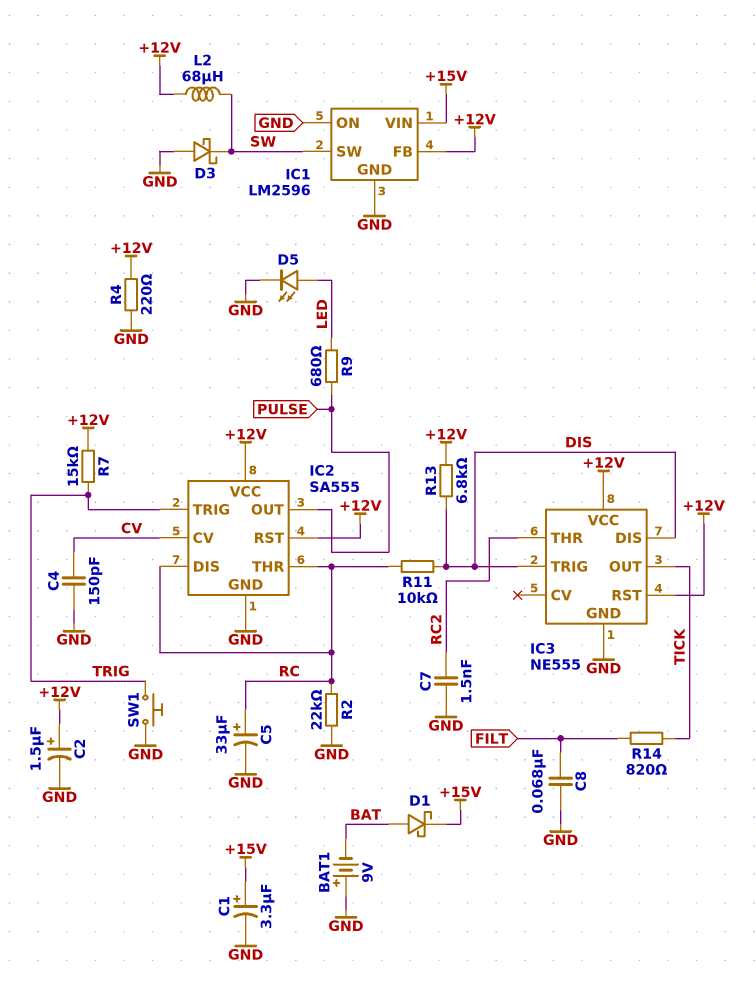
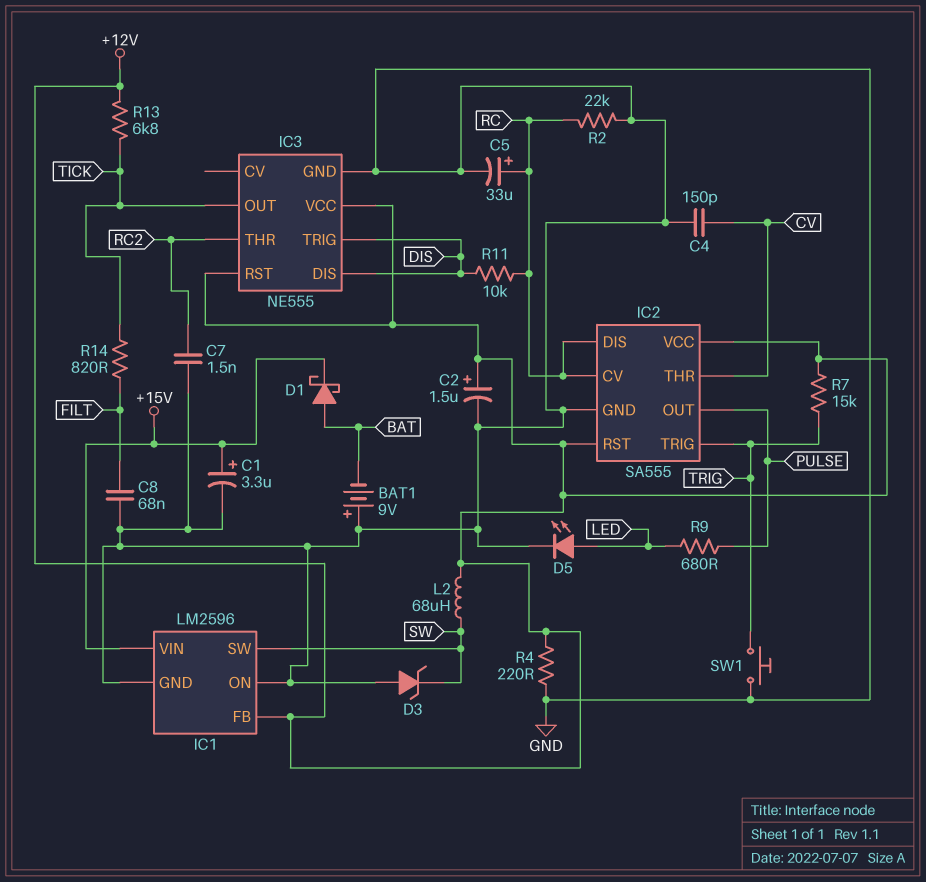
D3: schottky (A GND, K SW) -> zener (A GND, K SW)
IC2 pin CV: CV -> RC
IC2 pin THR: RC -> CV
R13: 6.8k (+12V, DIS) -> 6.8k (+12V, TICK)

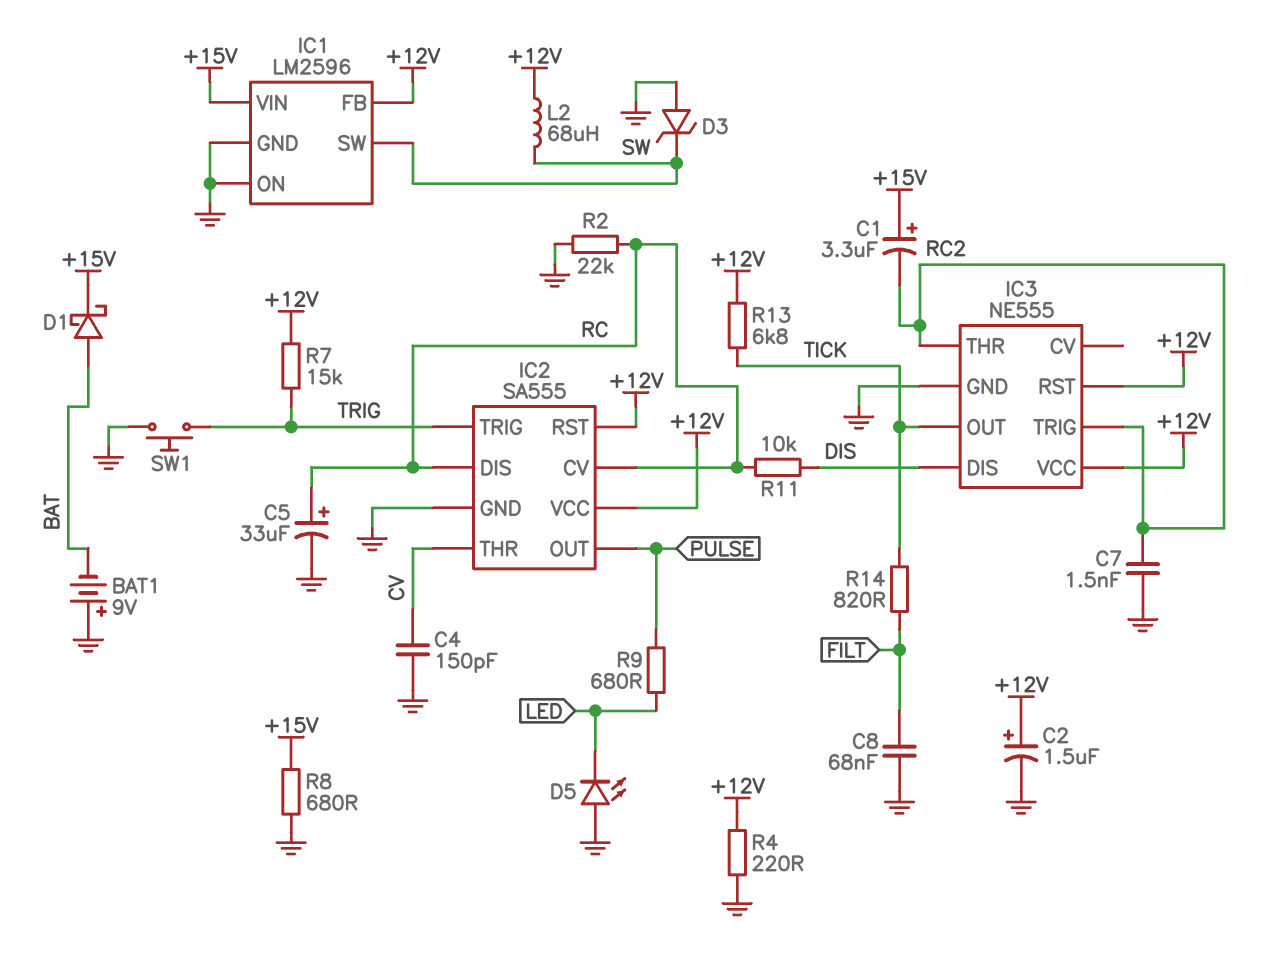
C1: 3.3uF (plus +15V, minus GND) -> 3.3uF (plus +15V, minus RC2)
D5: LED (A LED, K GND) -> LED (A GND, K LED)
IC3 pin TRIG: DIS -> RC2
R8: none -> 680 (+15V, GND)

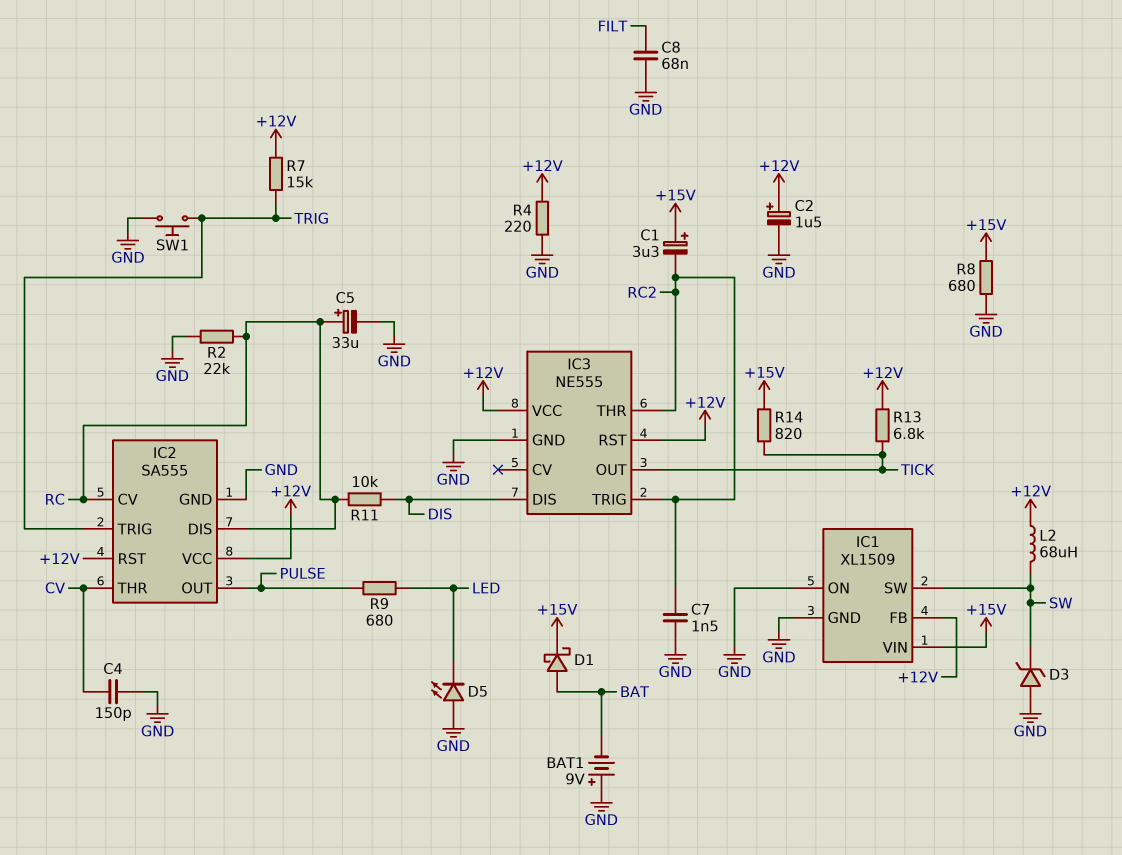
IC1: LM2596 -> XL1509
R14: 820 (FILT, TICK) -> 820 (+15V, TICK)

